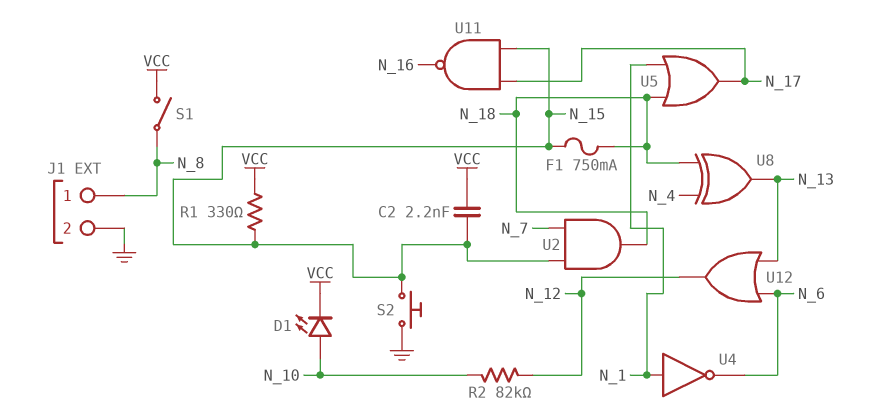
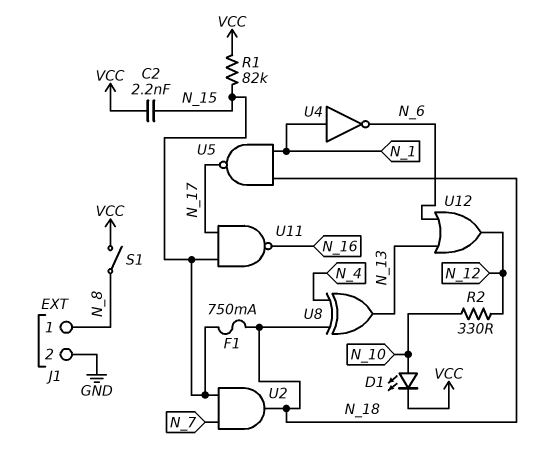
R1: 330 (N_15, VCC) -> 82k (N_15, VCC)
R2: 82k (N_10, N_12) -> 330 (N_10, N_12)
S2: button (GND, N_15) -> none
U5: OR (in N_1, in N_18, out N_17) -> NAND (in N_1, in N_18, out N_17)

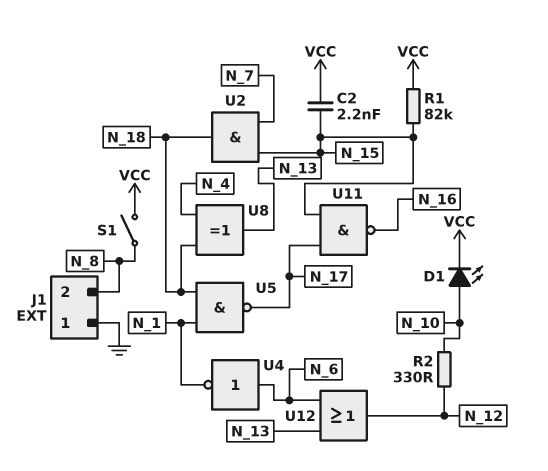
F1: 750mA (N_15, N_18) -> none
J1 pin 1: N_8 -> GND
J1 pin 2: GND -> N_8
U4: NOT (in N_1, out N_6) -> NOT (in N_6, out N_1)

